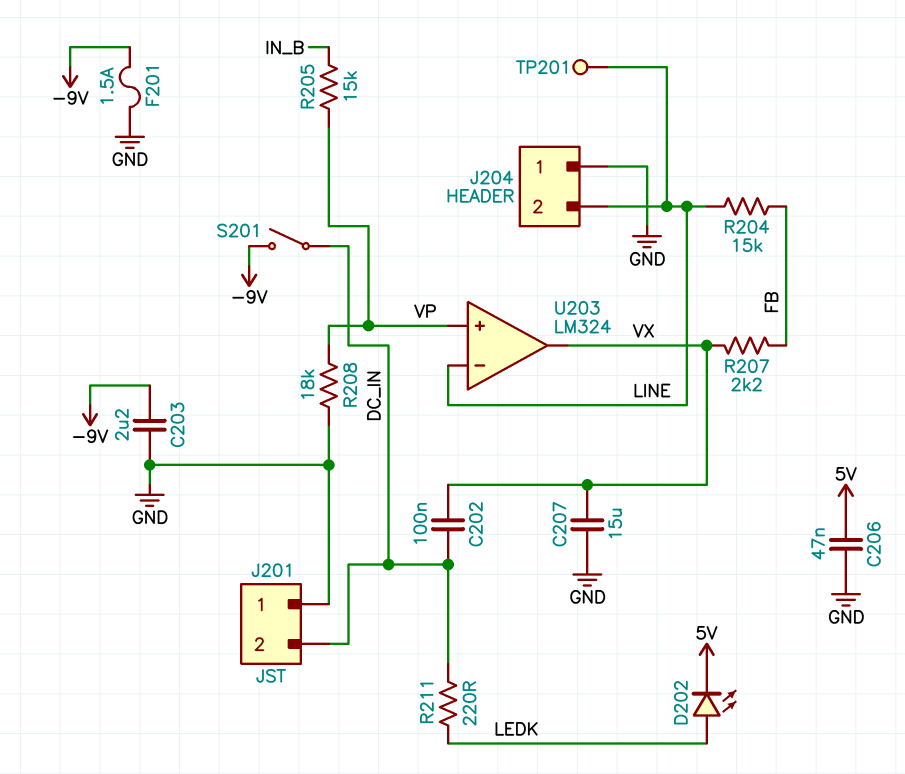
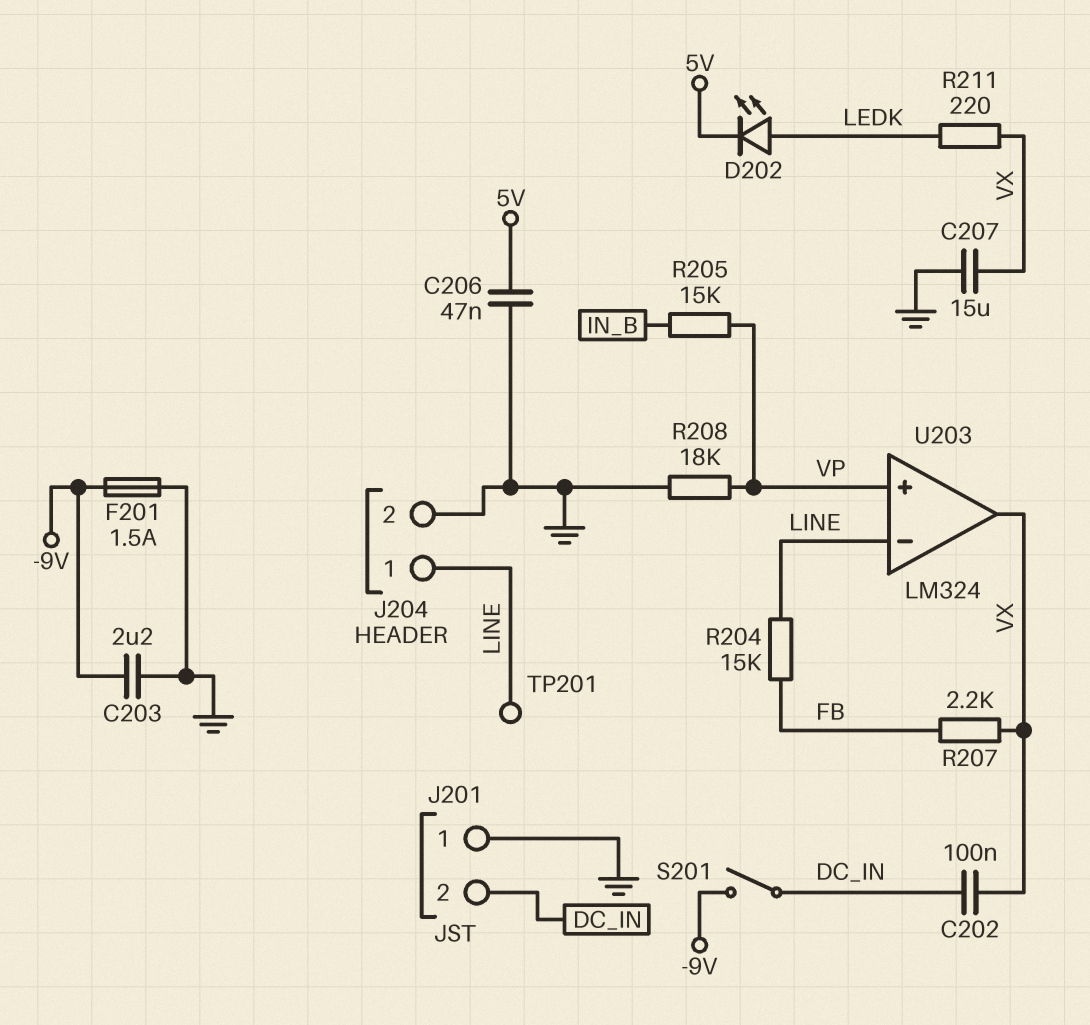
J204 pin 1: GND -> LINE
J204 pin 2: LINE -> GND
R211: 220 (DC_IN, LEDK) -> 220 (LEDK, VX)

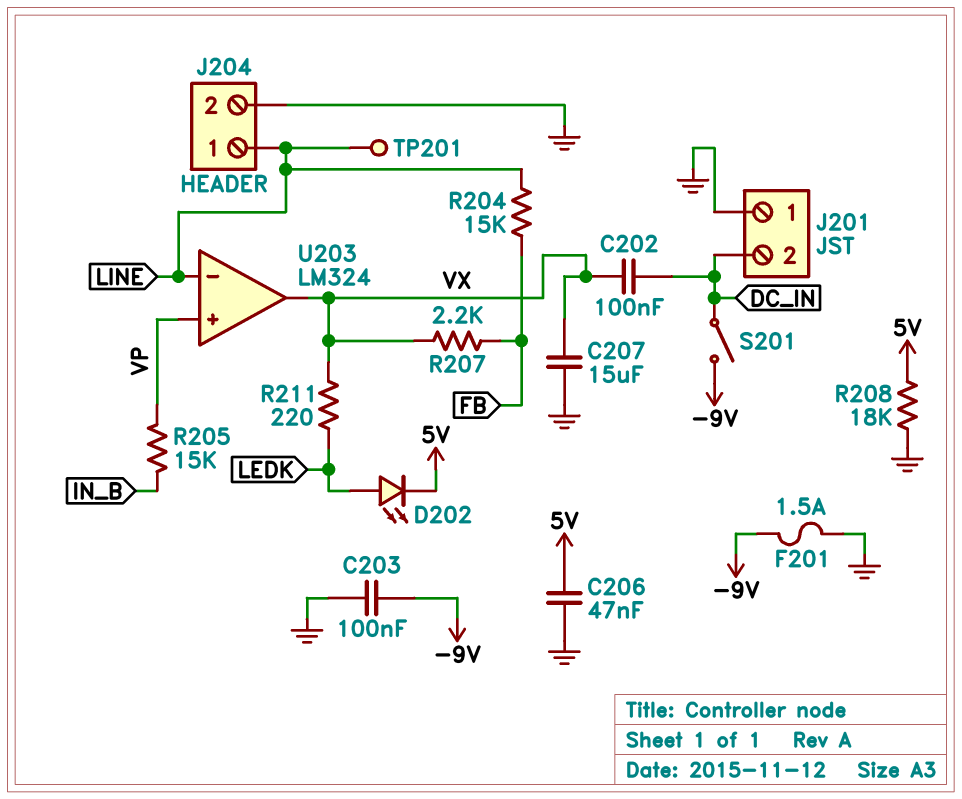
C203: 2.2uF (-9V, GND) -> 100nF (-9V, GND)
R208: 18k (GND, VP) -> 18k (5V, GND)

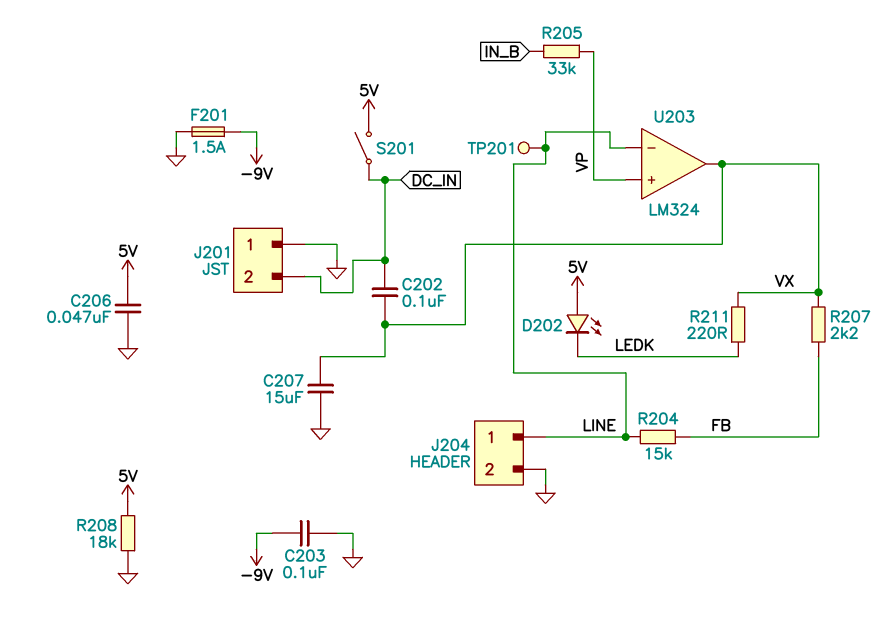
D202: LED (A LEDK, K 5V) -> LED (A 5V, K LEDK)
R205: 15k (IN_B, VP) -> 33k (IN_B, VP)
S201: switch (-9V, DC_IN) -> switch (5V, DC_IN)

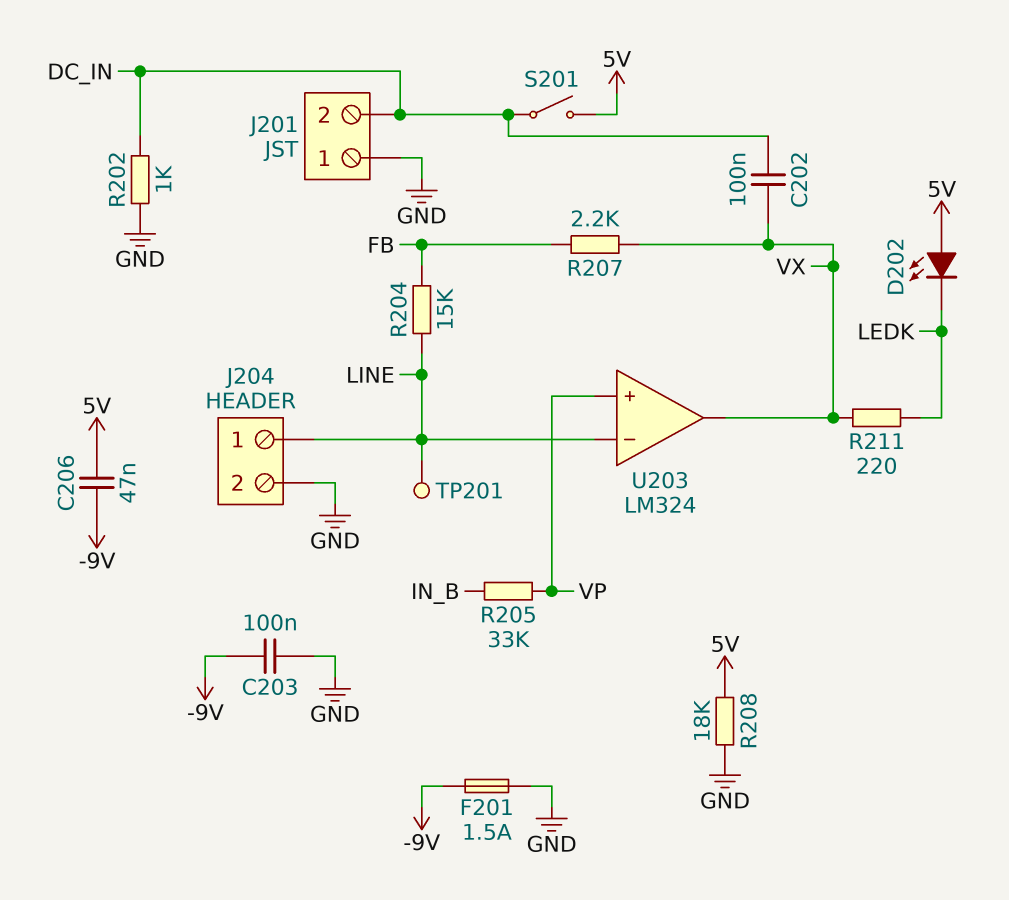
C206: 47nF (5V, GND) -> 47nF (-9V, 5V)
C207: 15uF (GND, VX) -> none
R202: none -> 1k (DC_IN, GND)

